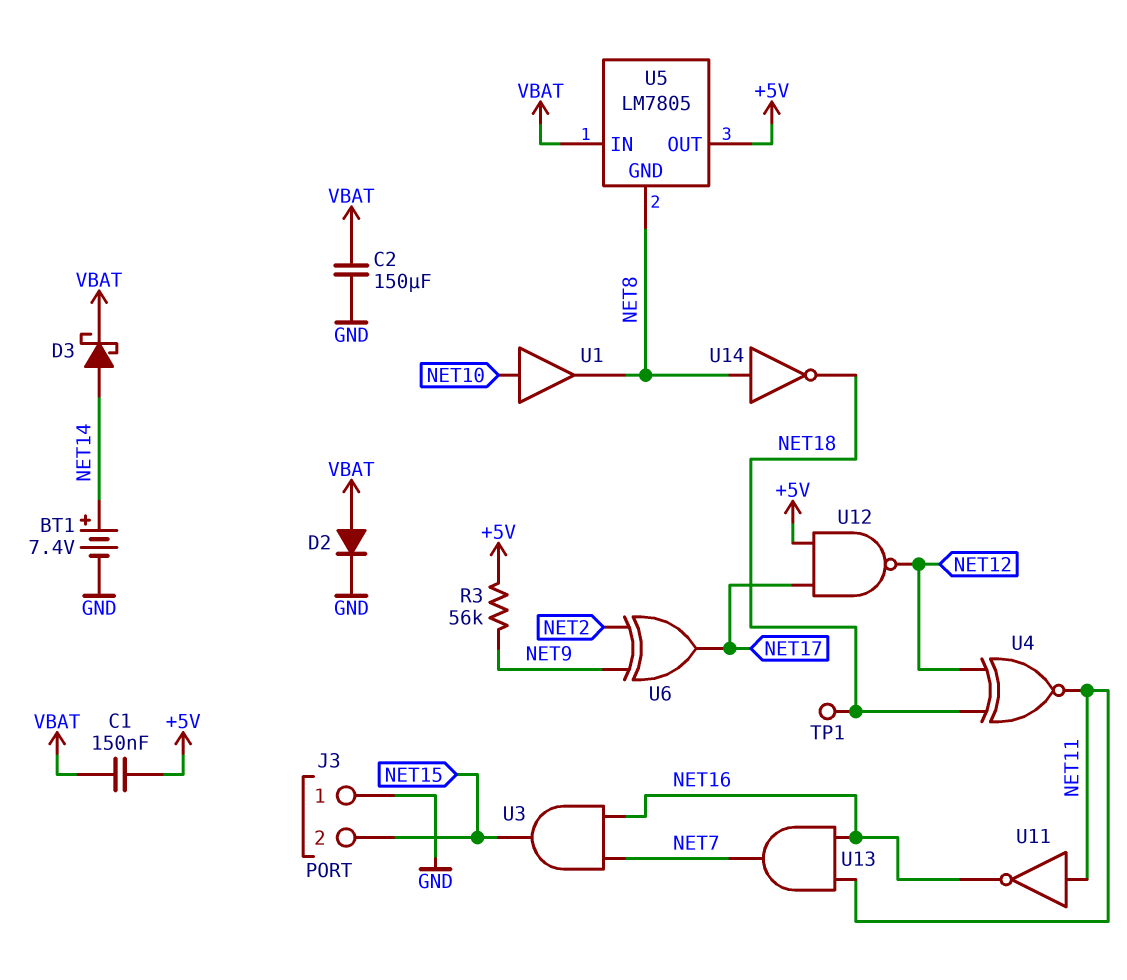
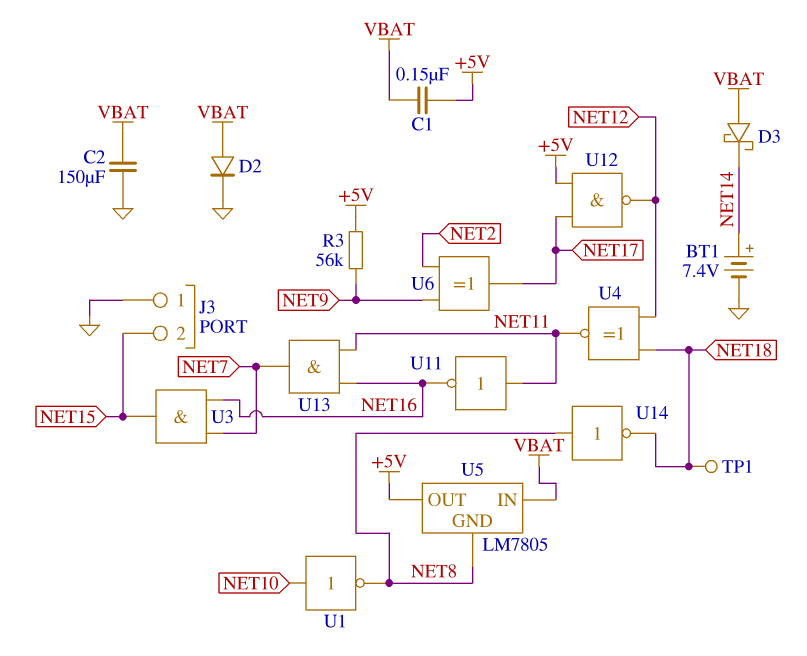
D3: schottky (A NET14, K VBAT) -> schottky (A VBAT, K NET14)
U1: buffer (in NET10, out NET8) -> NOT (in NET10, out NET8)

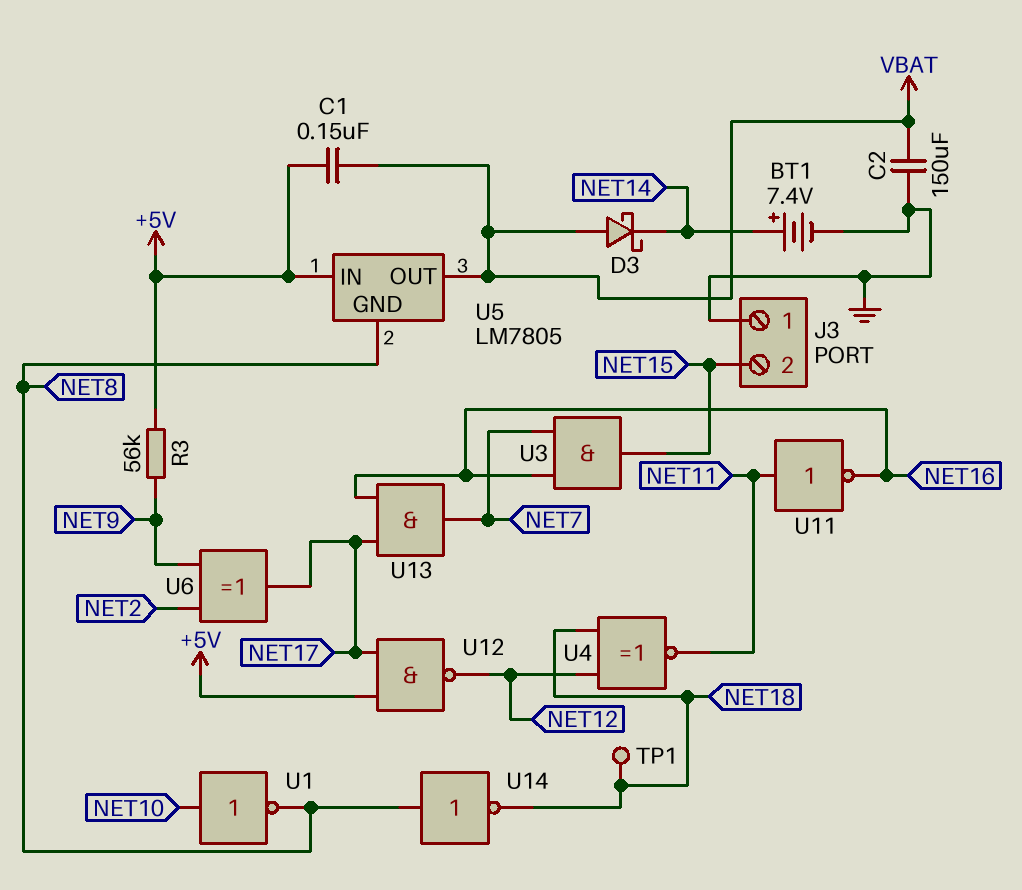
D2: diode (A VBAT, K GND) -> none
U5 pin IN: VBAT -> +5V
U5 pin OUT: +5V -> VBAT
U13: AND (in NET11, in NET16, out NET7) -> AND (in NET16, in NET17, out NET7)

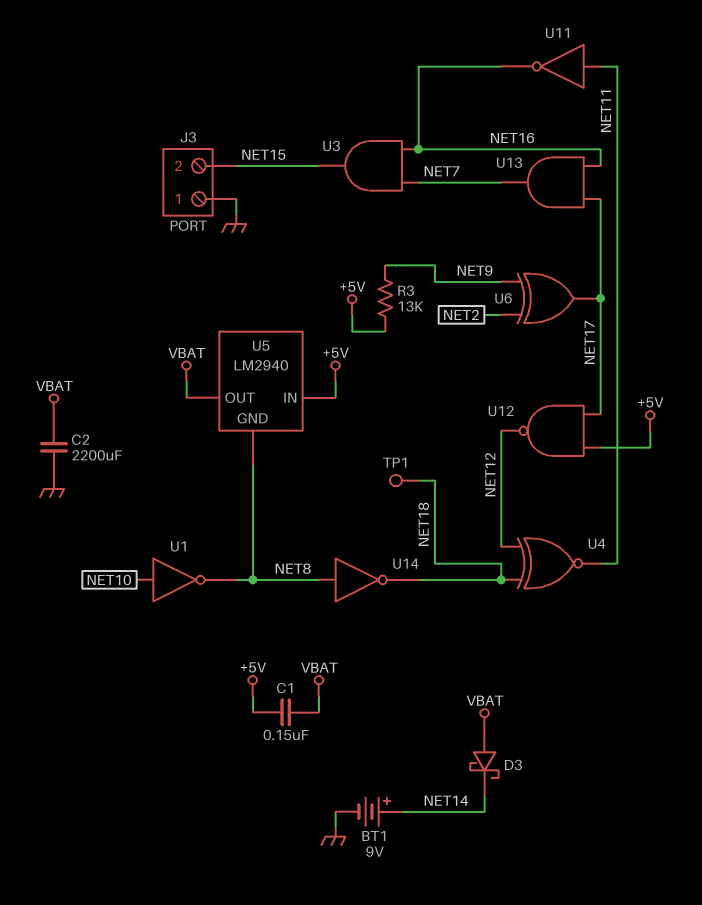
BT1: 7.4V (plus NET14, minus GND) -> 9V (plus NET14, minus GND)
C2: 150uF (GND, VBAT) -> 2200uF (GND, VBAT)
R3: 56k (+5V, NET9) -> 13k (+5V, NET9)
U5: LM7805 -> LM2940

